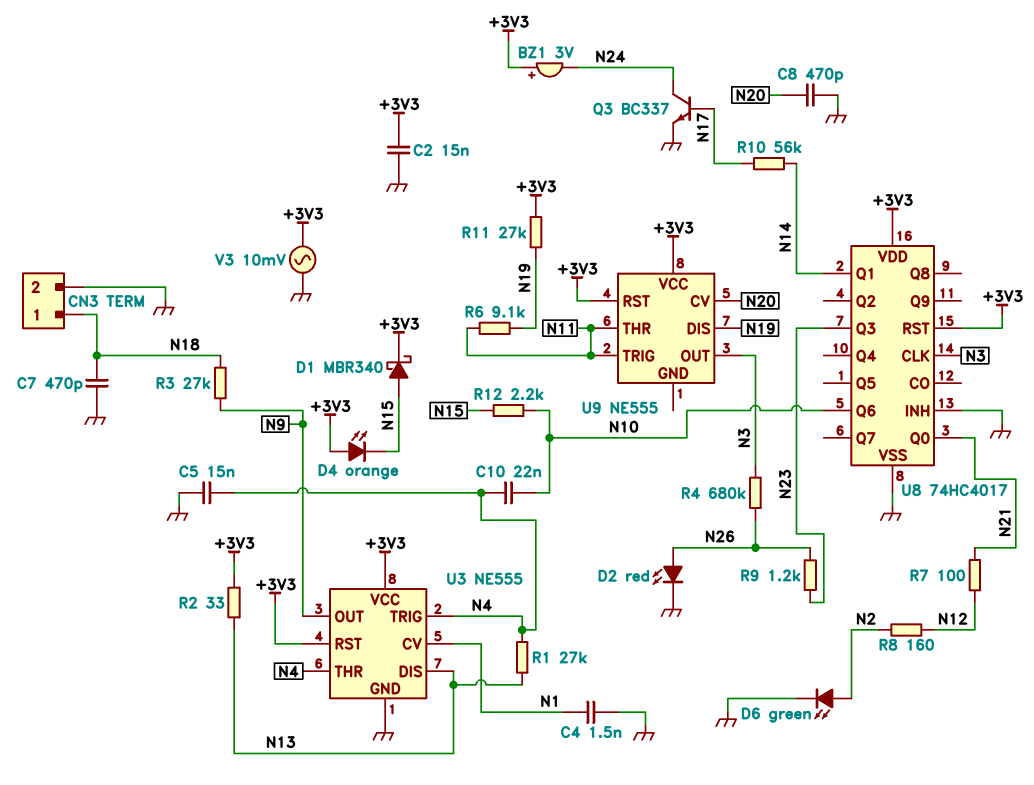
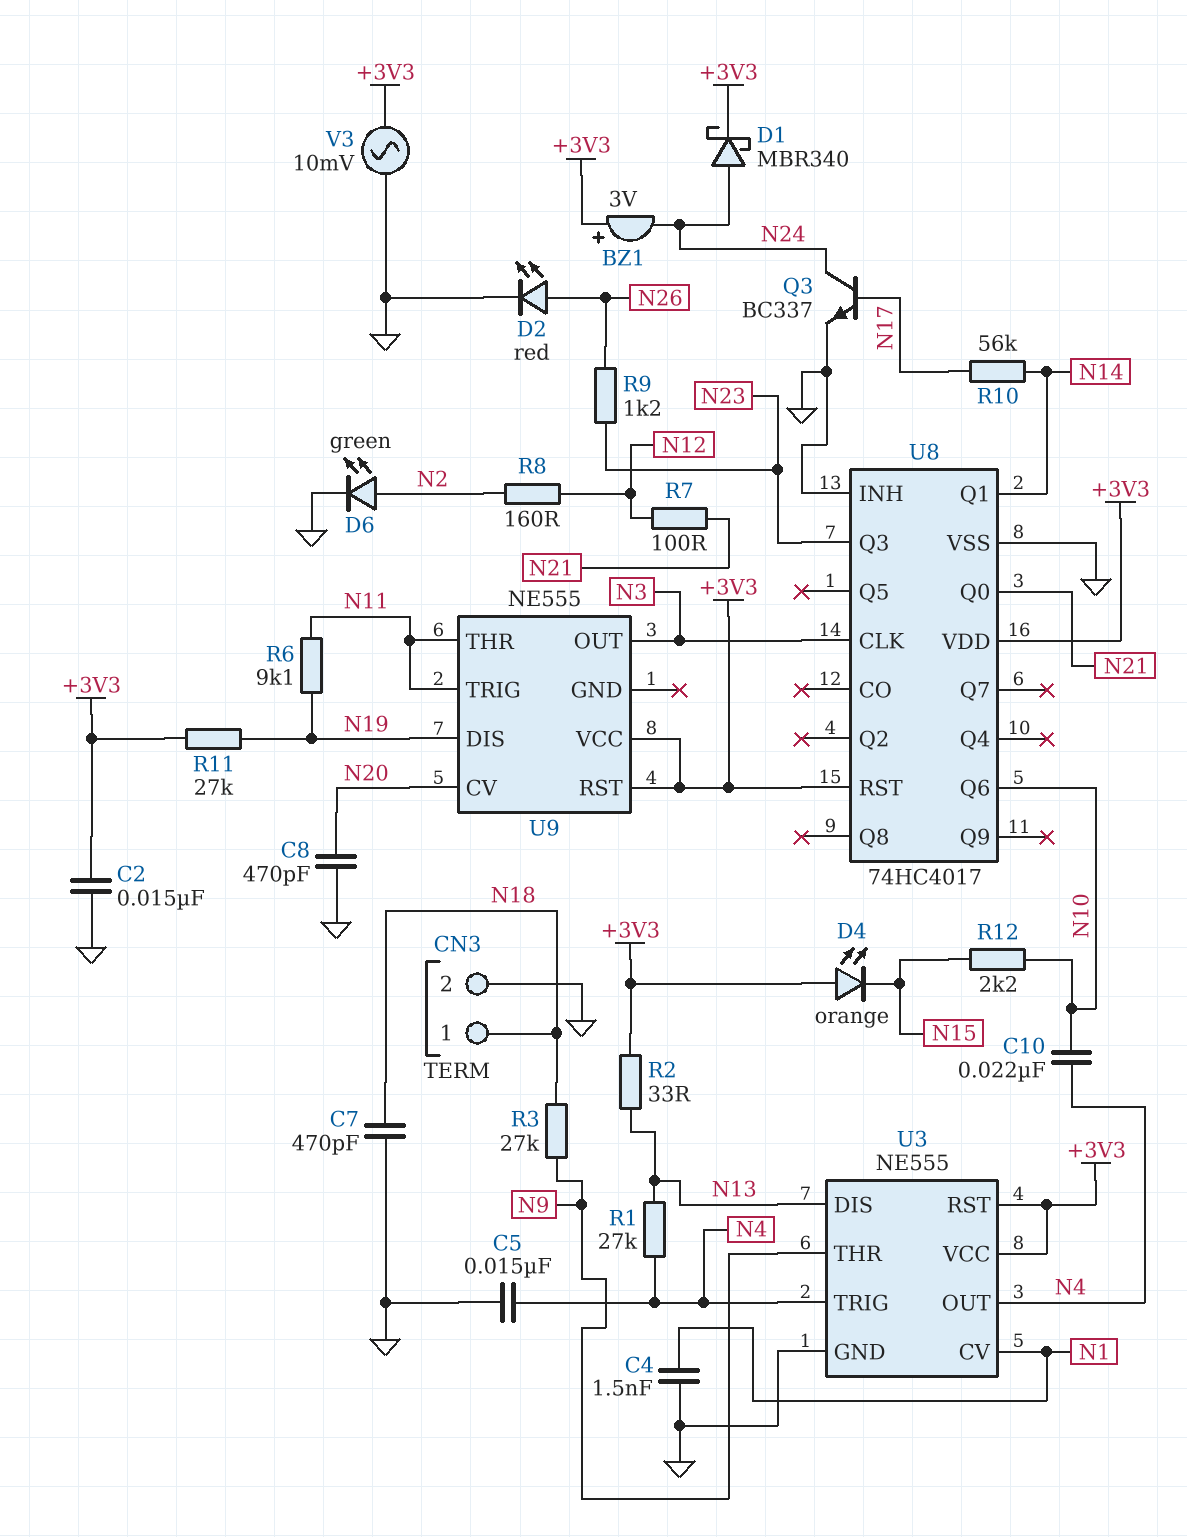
D1: schottky MBR340 (A N15, K +3V3) -> schottky MBR340 (A N24, K +3V3)
R4: 680k (N3, N26) -> none
U3 pin OUT: N9 -> N4
U3 pin THR: N4 -> N9

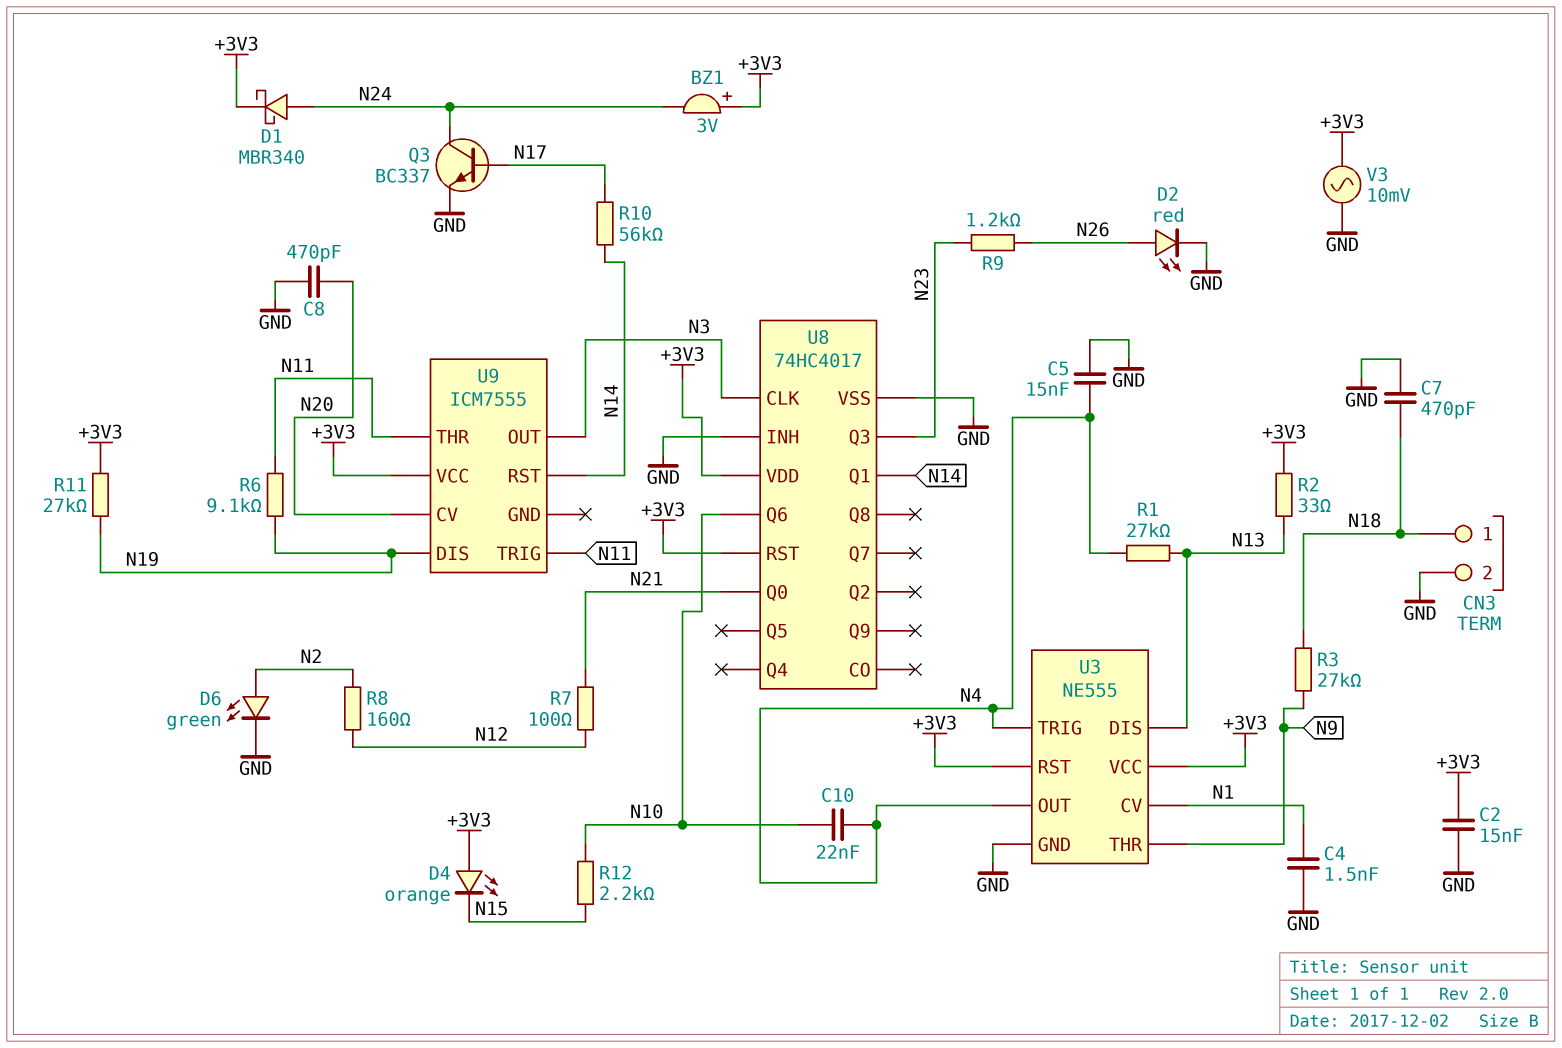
U9: NE555 -> ICM7555
U9 pin RST: +3V3 -> N14

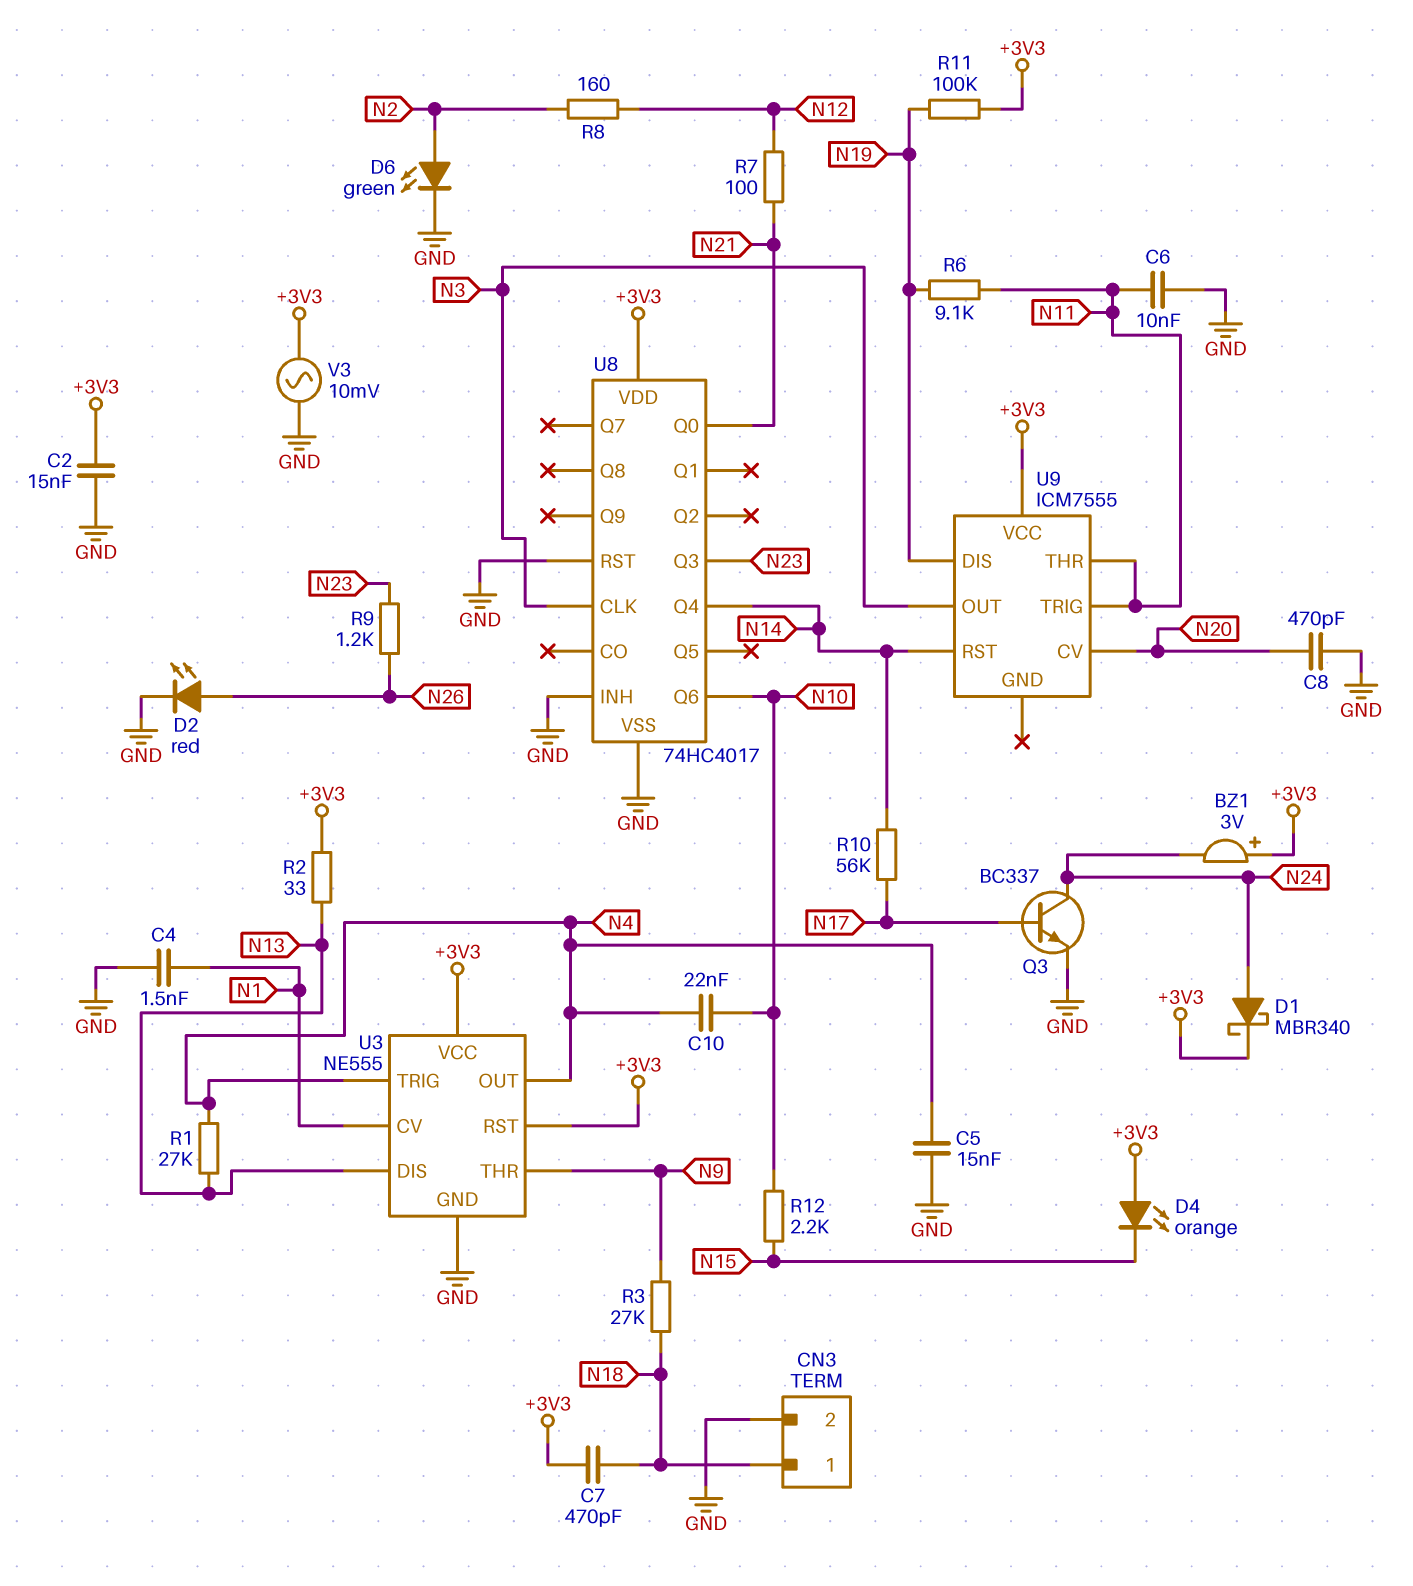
C6: none -> 10nF (GND, N11)
C7: 470pF (GND, N18) -> 470pF (+3V3, N18)
R11: 27k (+3V3, N19) -> 100k (+3V3, N19)
U8 pin Q1: N14 -> none
U8 pin Q4: none -> N14
U8 pin RST: +3V3 -> GND

